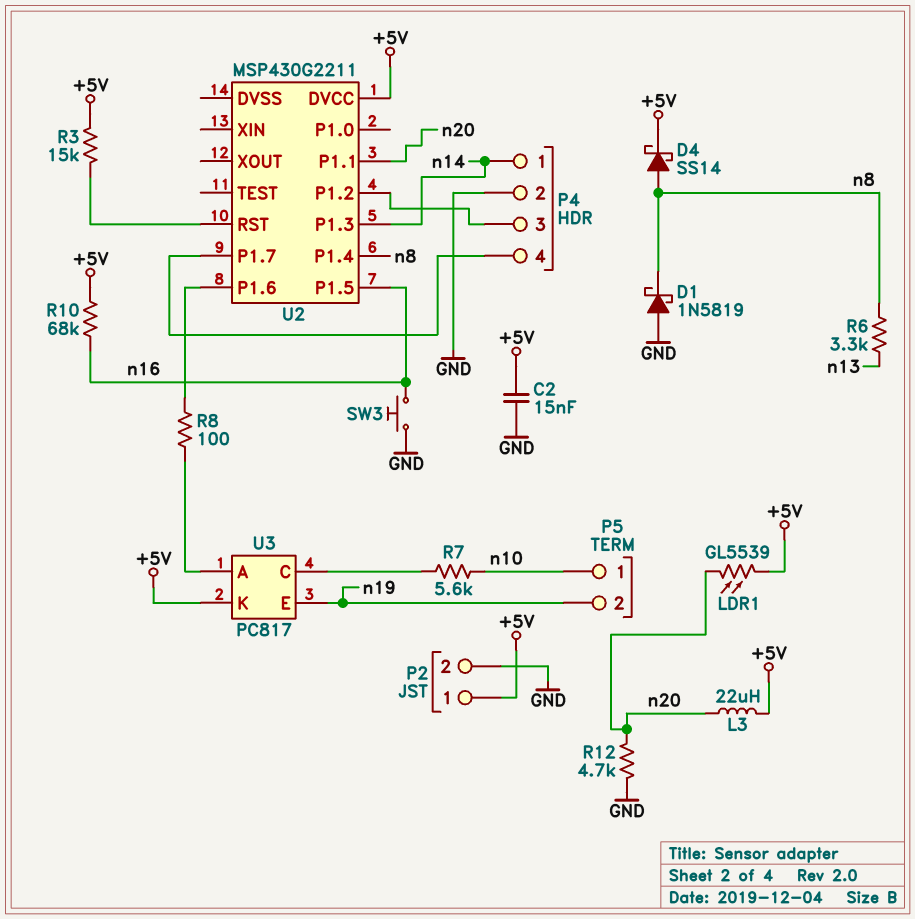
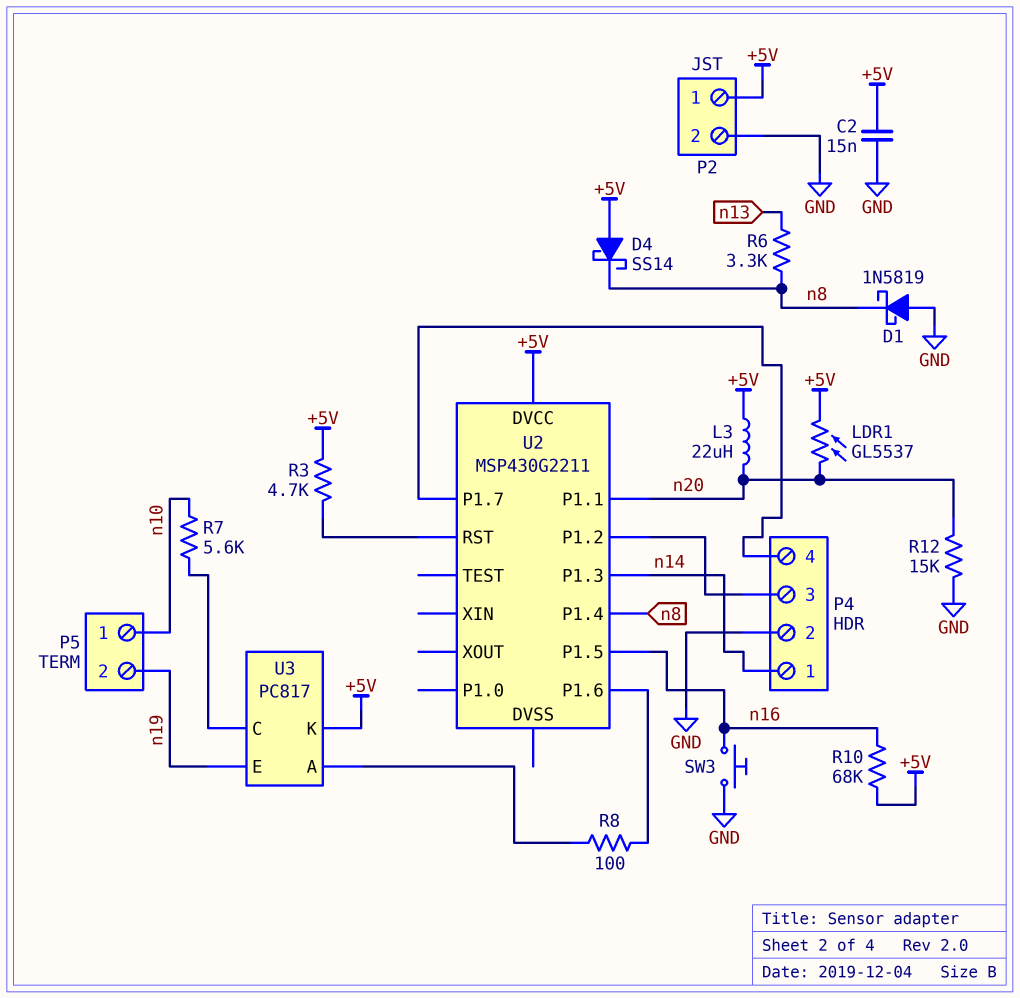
D4: schottky SS14 (A n8, K +5V) -> schottky SS14 (A +5V, K n8)
LDR1: GL5539 (+5V, n20) -> GL5537 (+5V, n20)
R3: 15k (+5V, U2/RST) -> 4.7k (+5V, U2/RST)
R12: 4.7k (GND, n20) -> 15k (GND, n20)

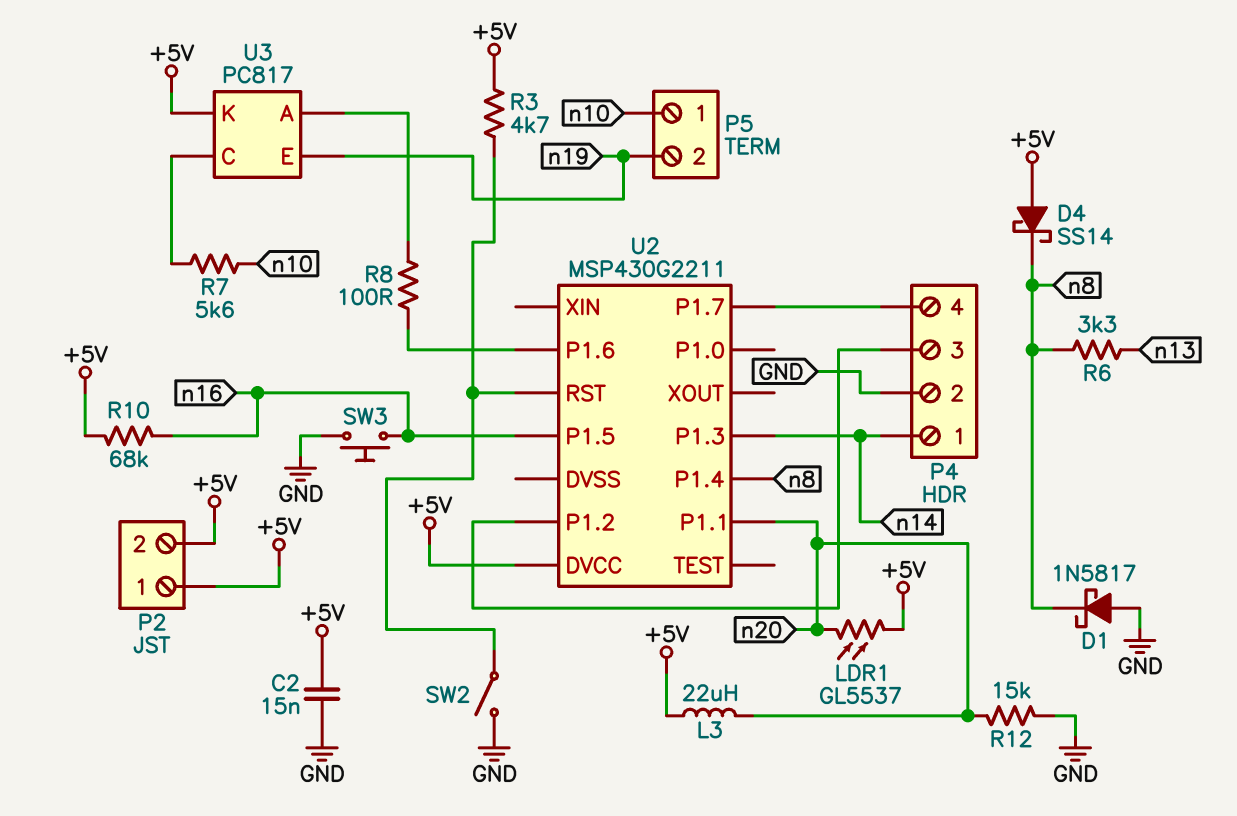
D1: schottky 1N5819 (A GND, K n8) -> schottky 1N5817 (A GND, K n8)
P2 pin 2: GND -> +5V
SW2: none -> switch (GND, U2/RST)

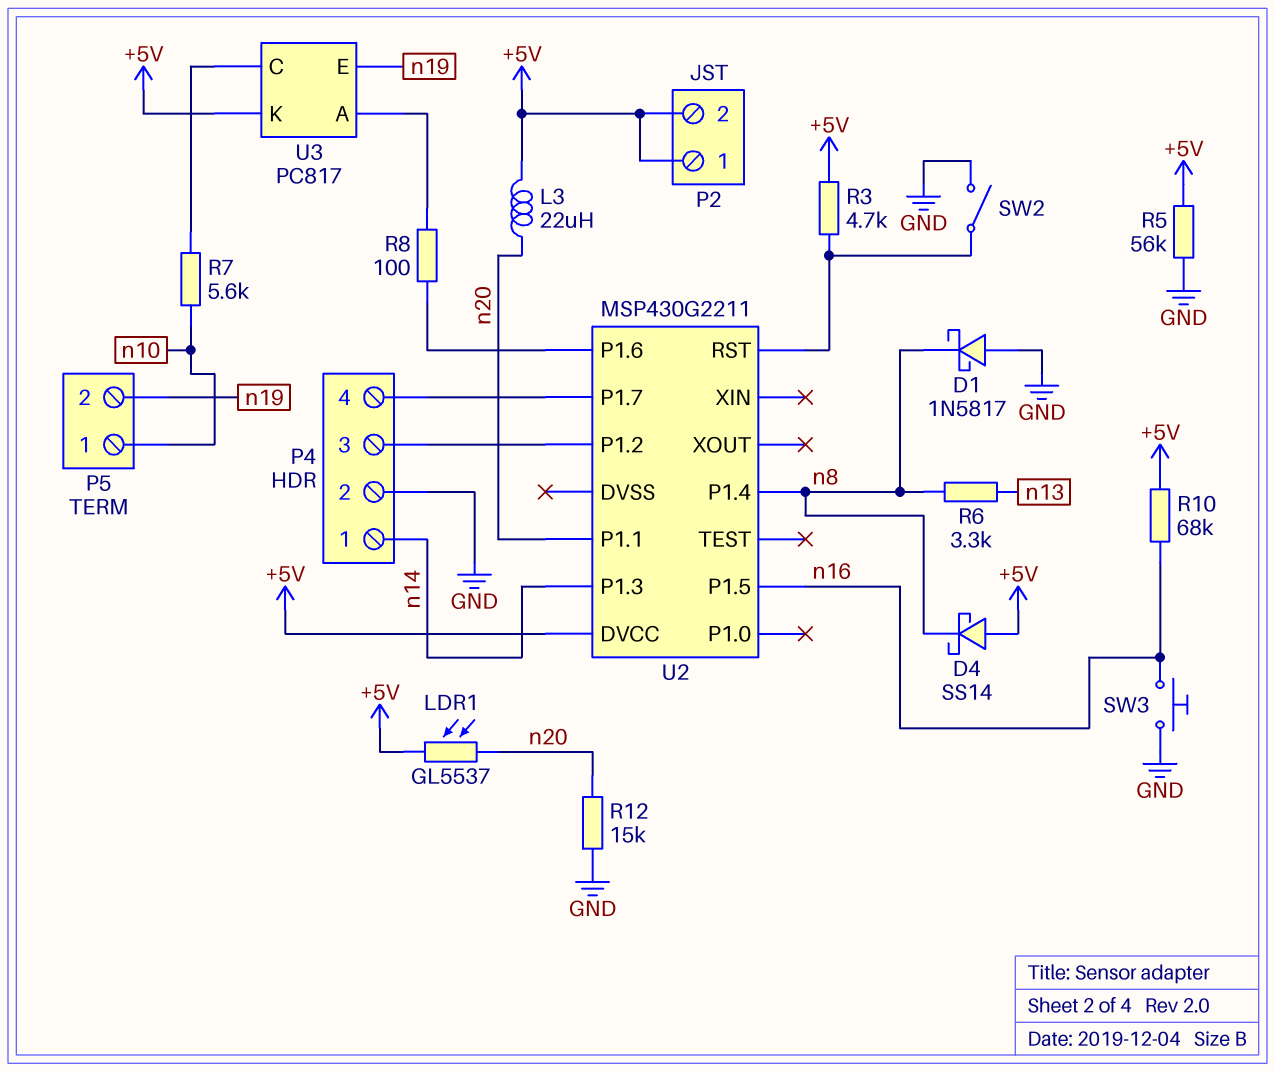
C2: 15nF (+5V, GND) -> none
R5: none -> 56k (+5V, GND)

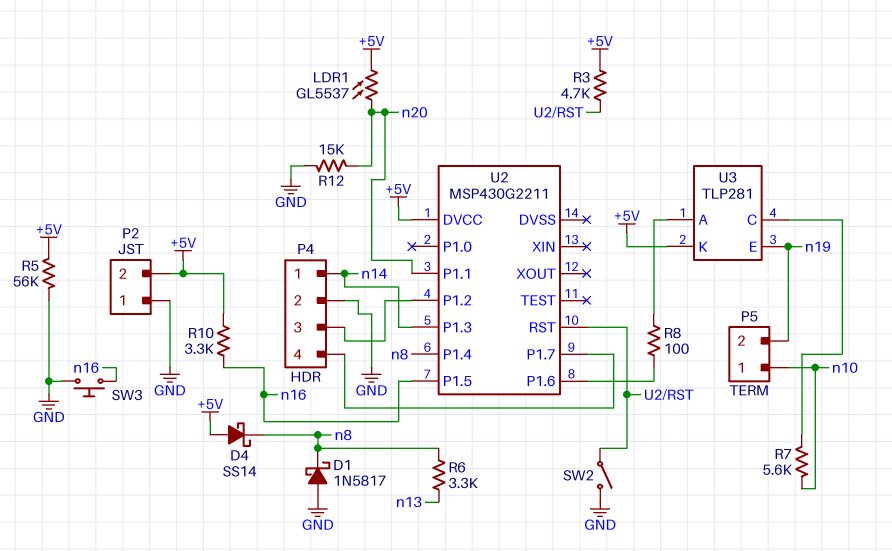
L3: 22uH (+5V, n20) -> none
P2 pin 1: +5V -> GND
R10: 68k (+5V, n16) -> 3.3k (+5V, n16)
U3: PC817 -> TLP281

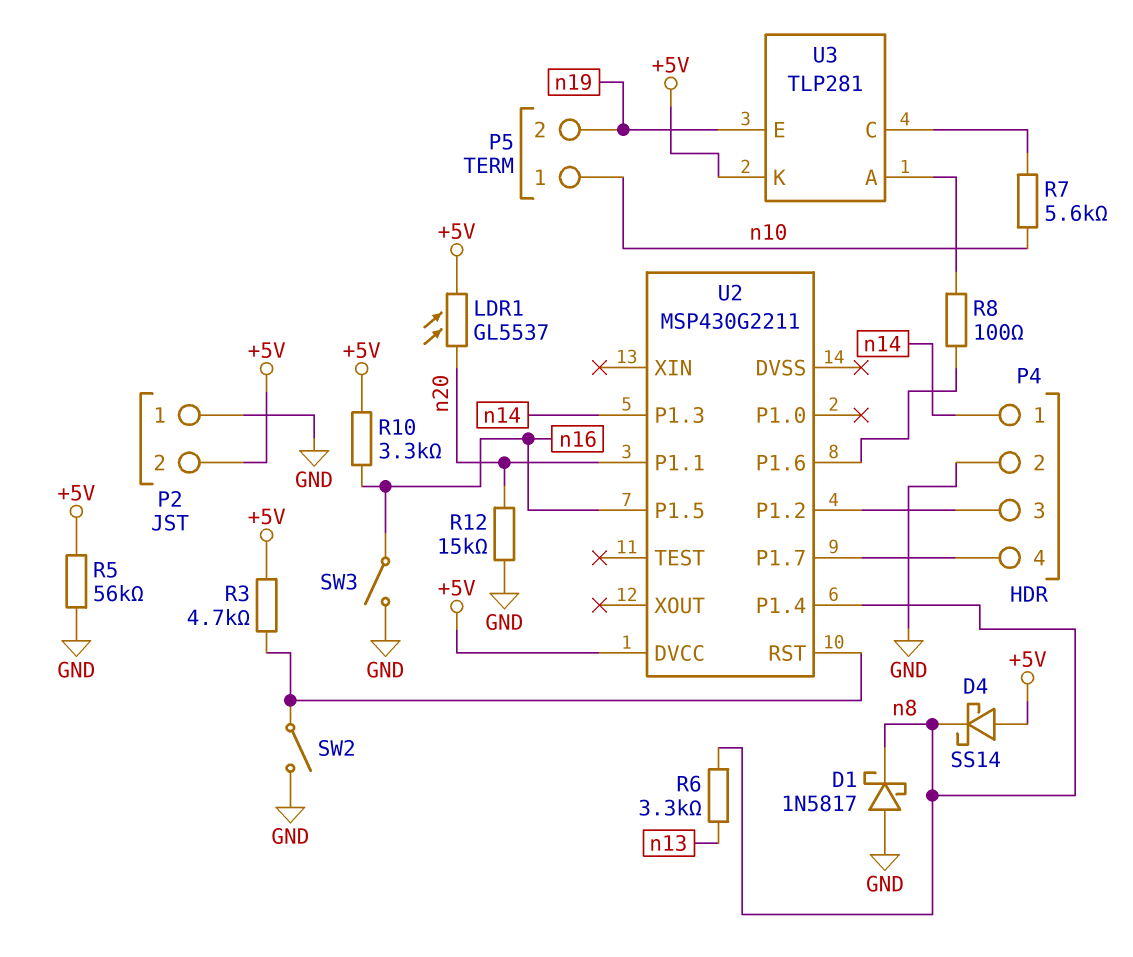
SW3: button (GND, n16) -> switch (GND, n16)

